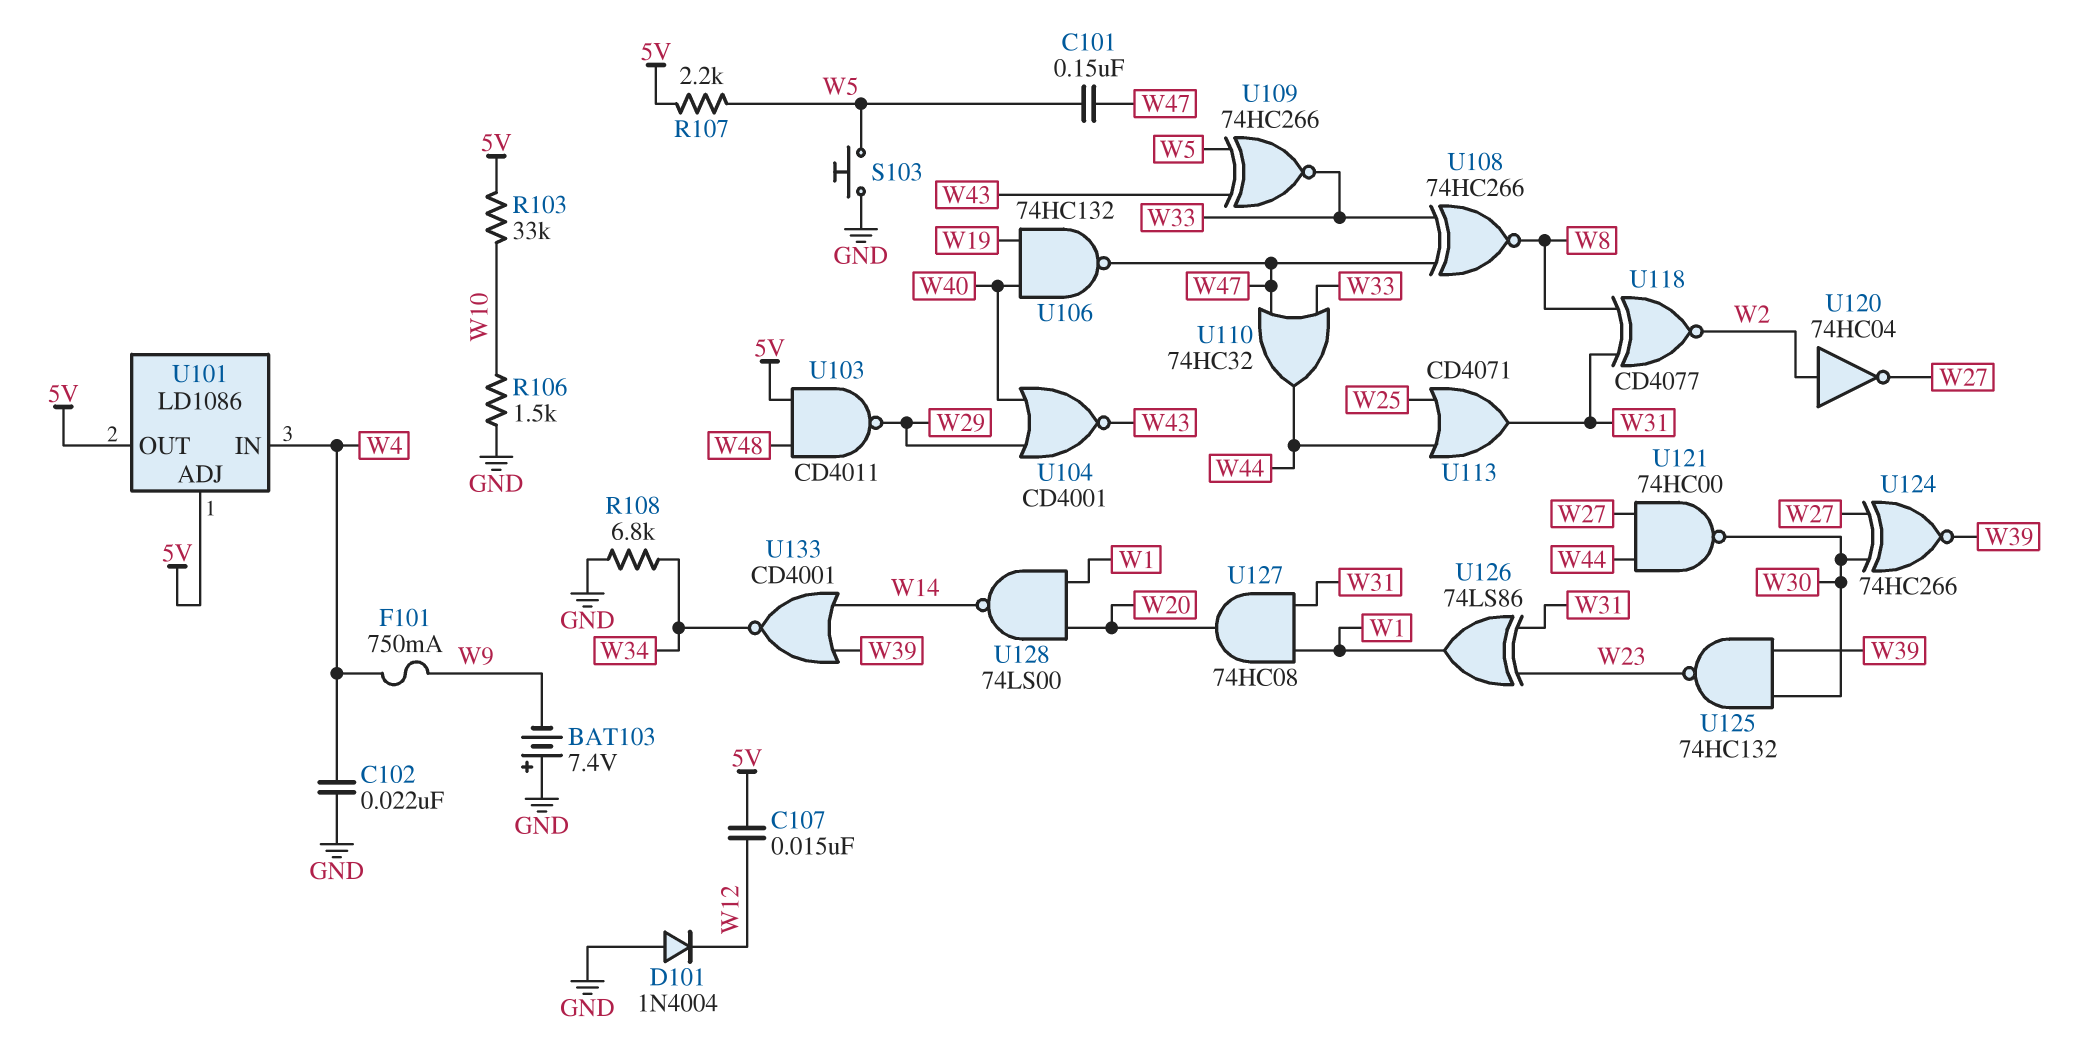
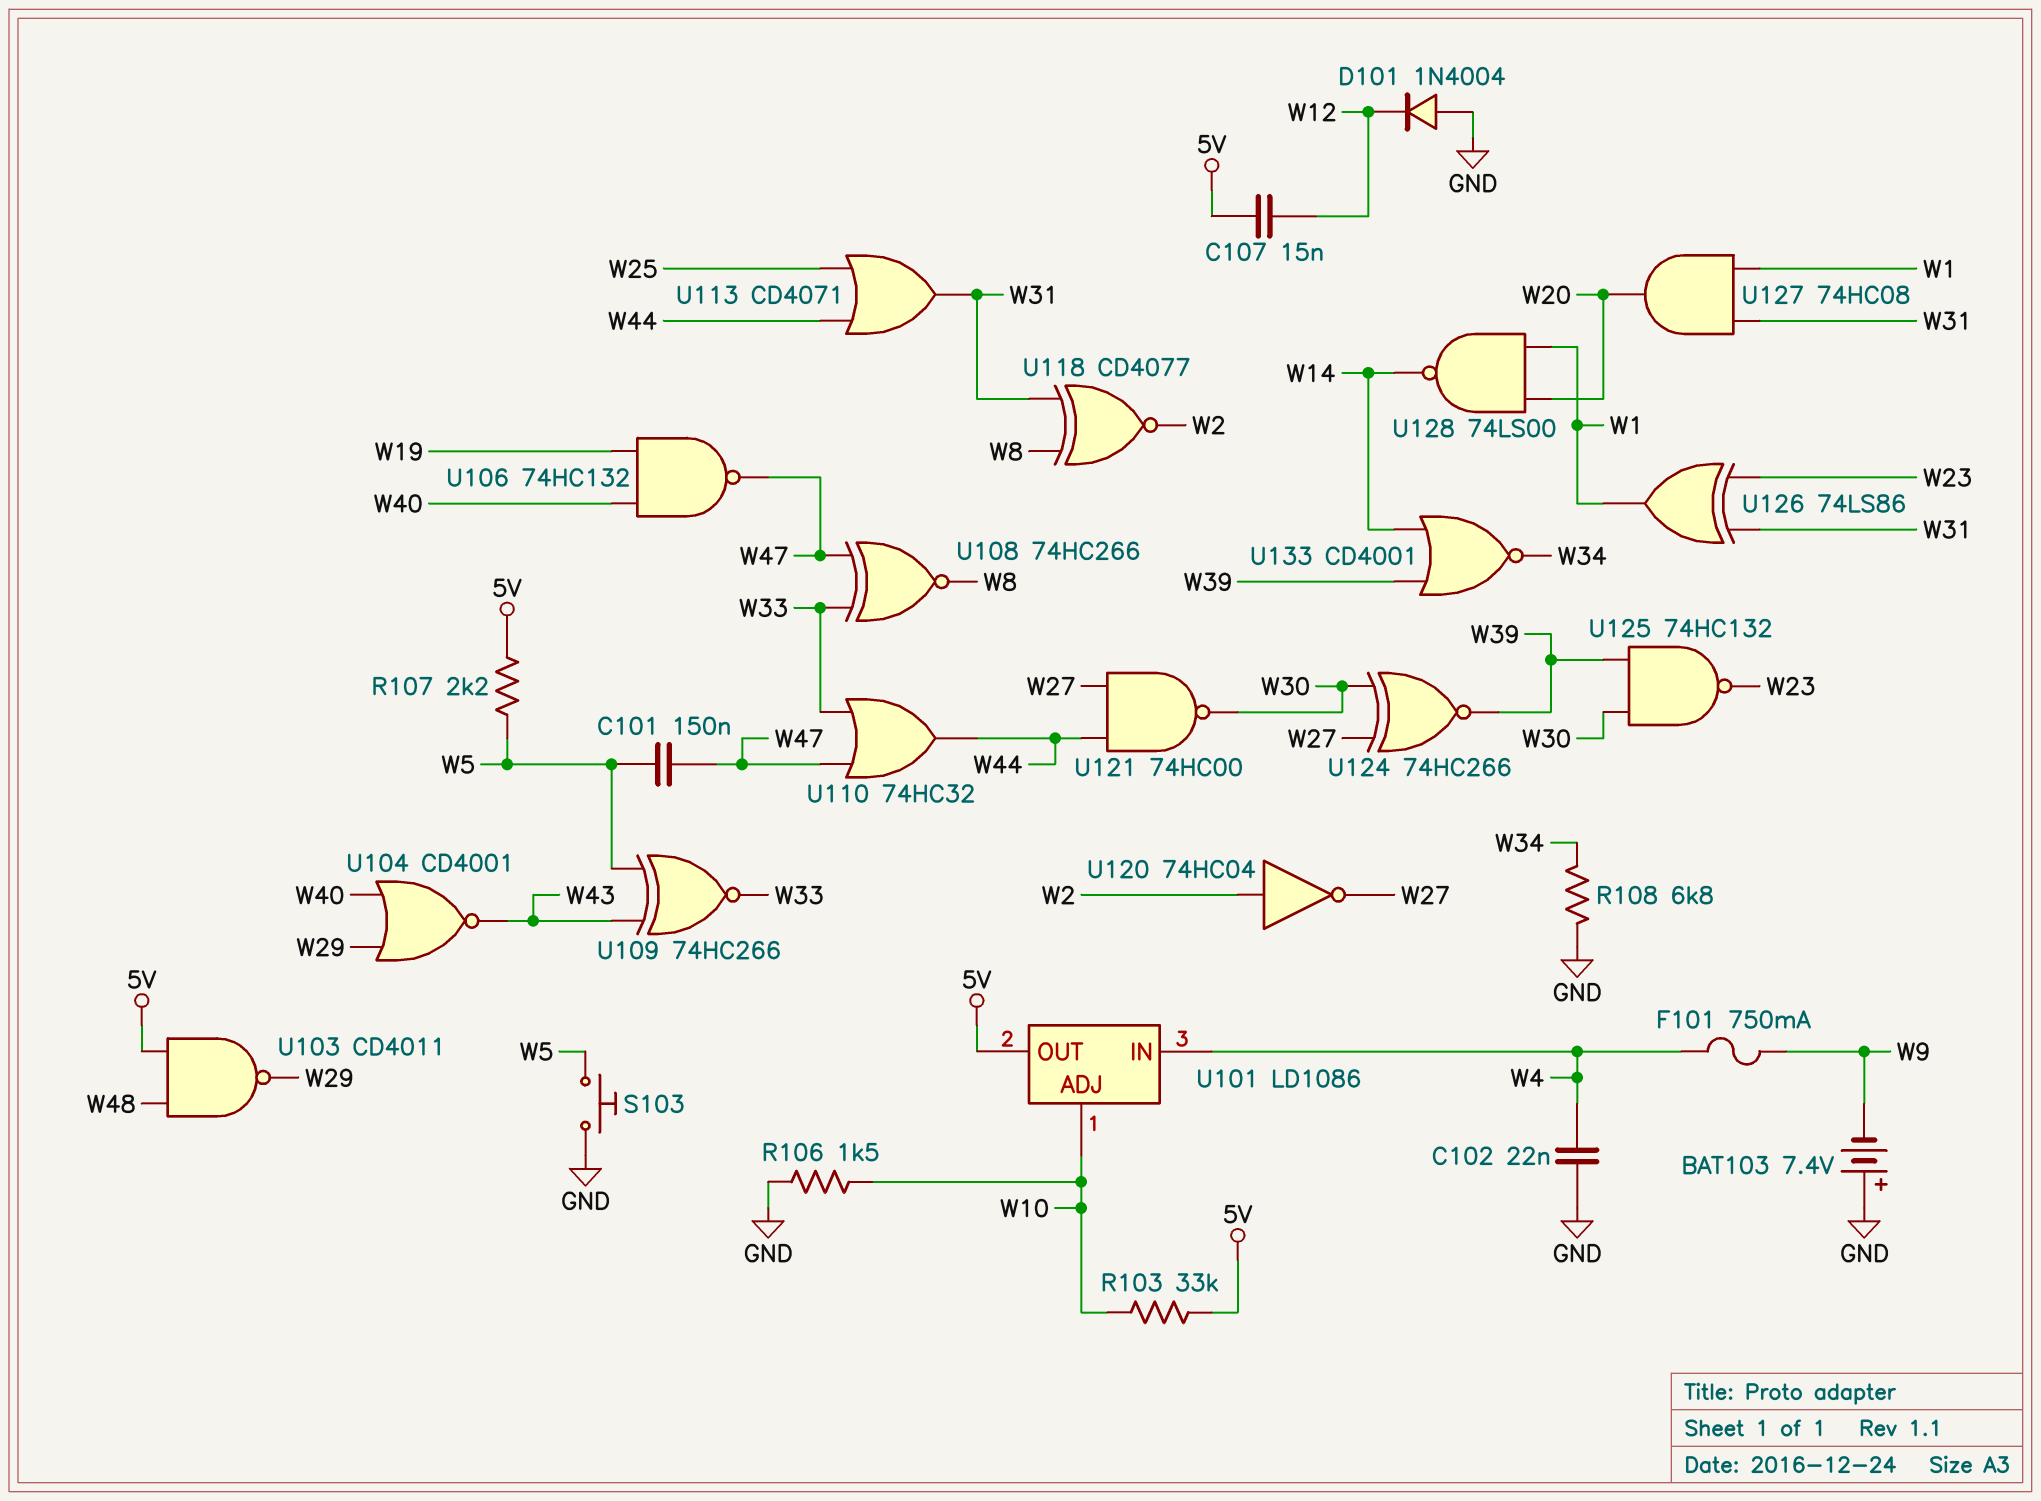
U101 pin ADJ: 5V -> W10

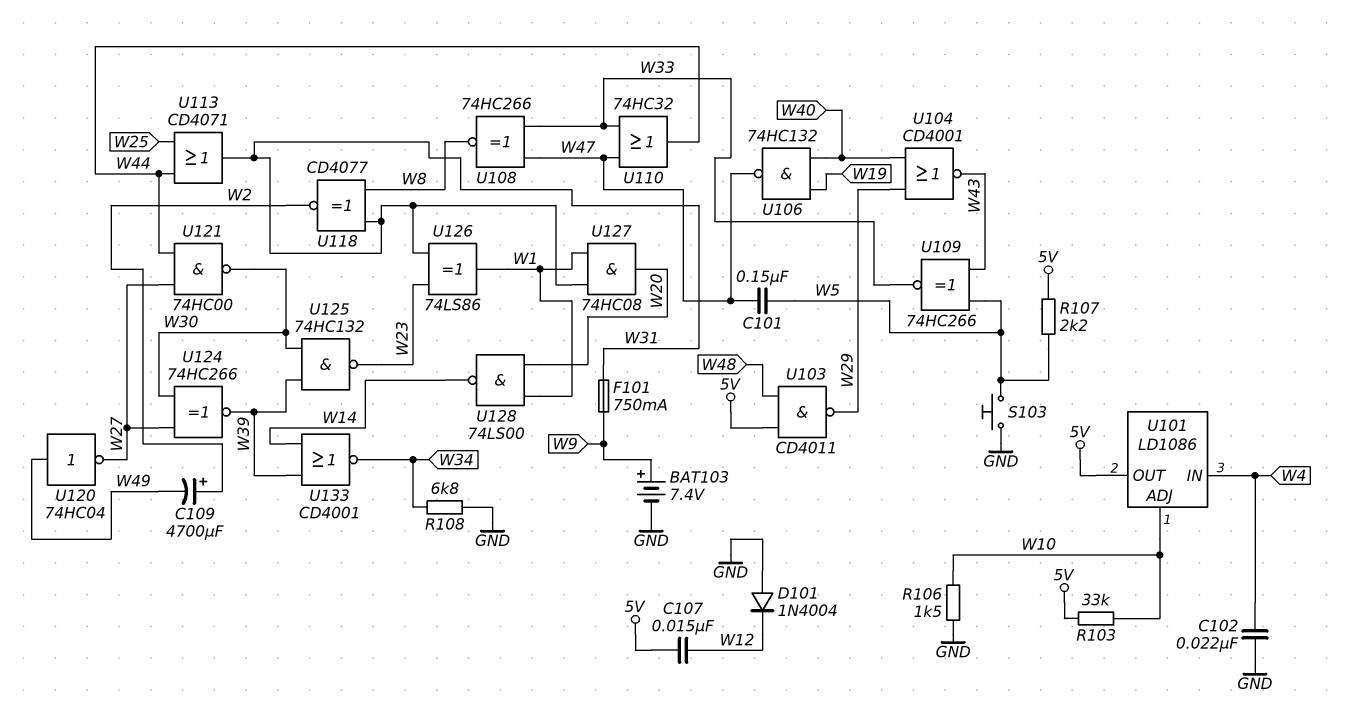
BAT103: 7.4V (plus GND, minus W9) -> 7.4V (plus W9, minus GND)
C109: none -> 4700uF (plus W2, minus W49)
F101: 750mA (W4, W9) -> 750mA (W9, W31)
U120: NOT 74HC04 (in W2, out W27) -> NOT 74HC04 (in W49, out W27)

